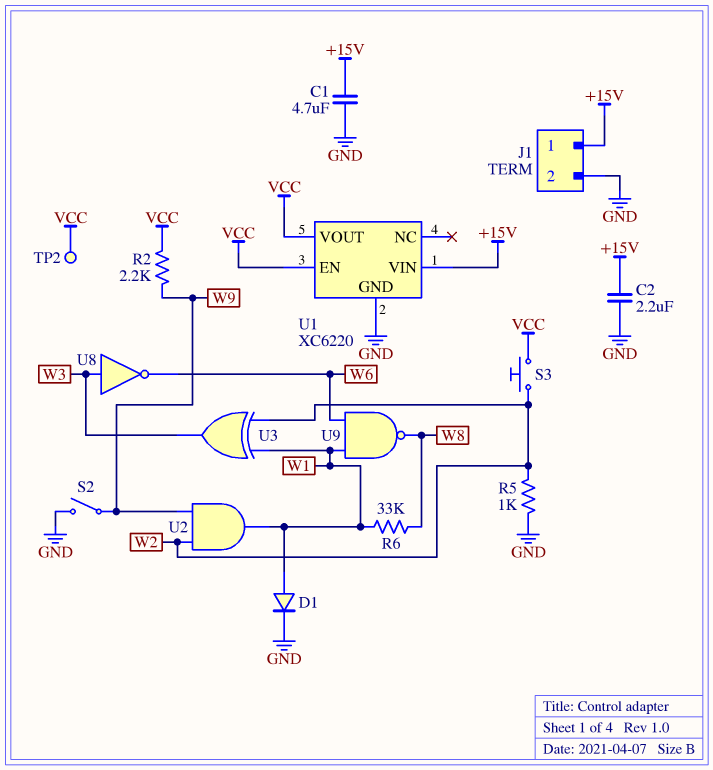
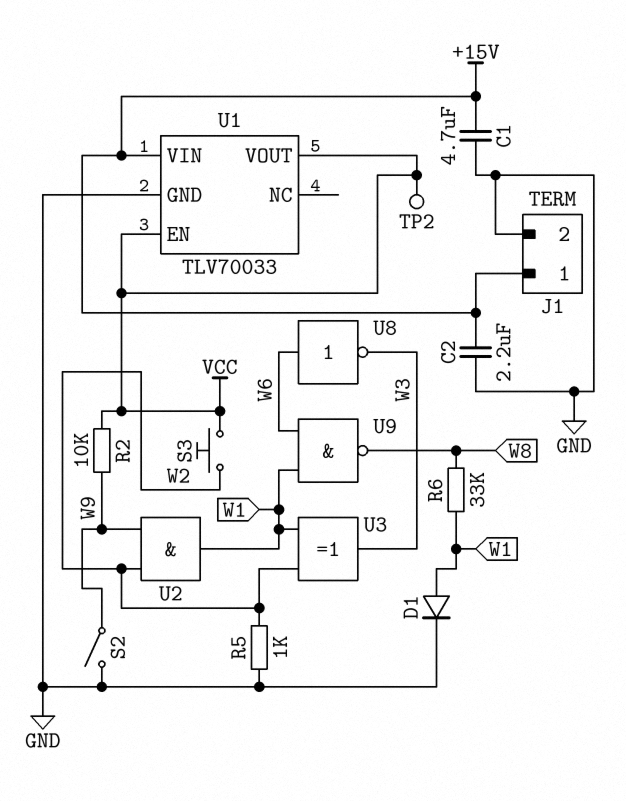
R2: 2.2k (VCC, W9) -> 10k (VCC, W9)
U1: XC6220 -> TLV70033
U8: NOT (in W3, out W6) -> NOT (in W6, out W3)

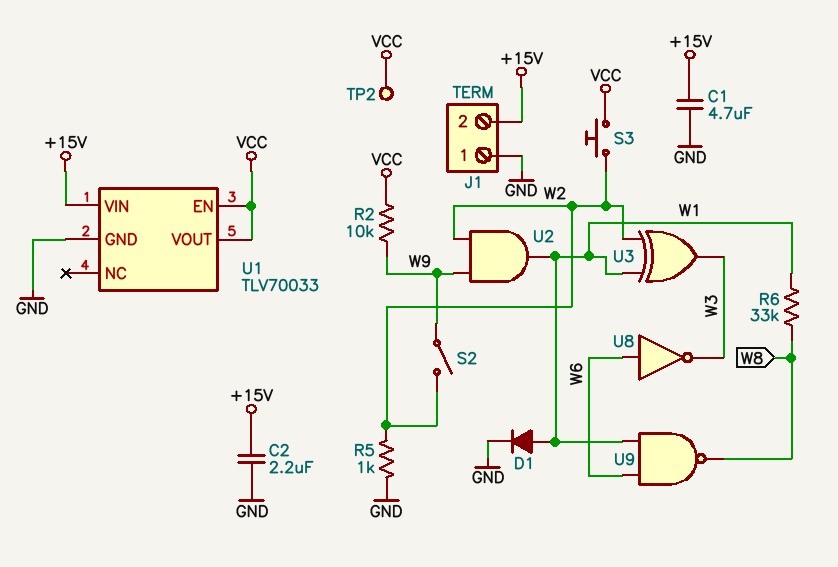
J1 pin 1: +15V -> GND
J1 pin 2: GND -> +15V
S2: switch (GND, W9) -> switch (W2, W9)

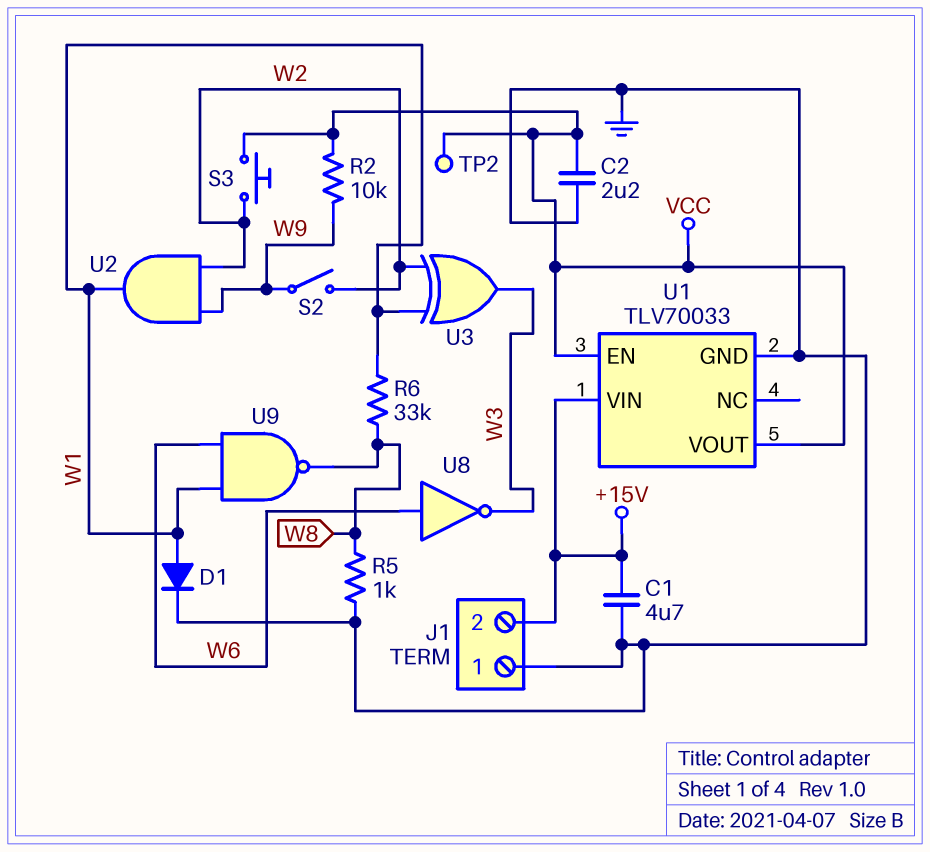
C2: 2.2uF (+15V, GND) -> 2.2uF (GND, VCC)
R5: 1k (GND, W2) -> 1k (GND, W8)

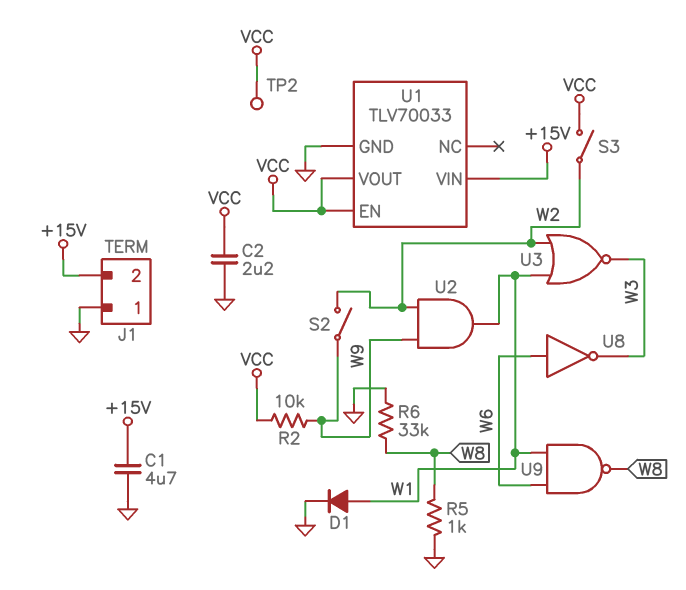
R6: 33k (W1, W8) -> 33k (GND, W8)
S3: button (VCC, W2) -> switch (VCC, W2)
U3: XOR (in W1, in W2, out W3) -> NOR (in W1, in W2, out W3)

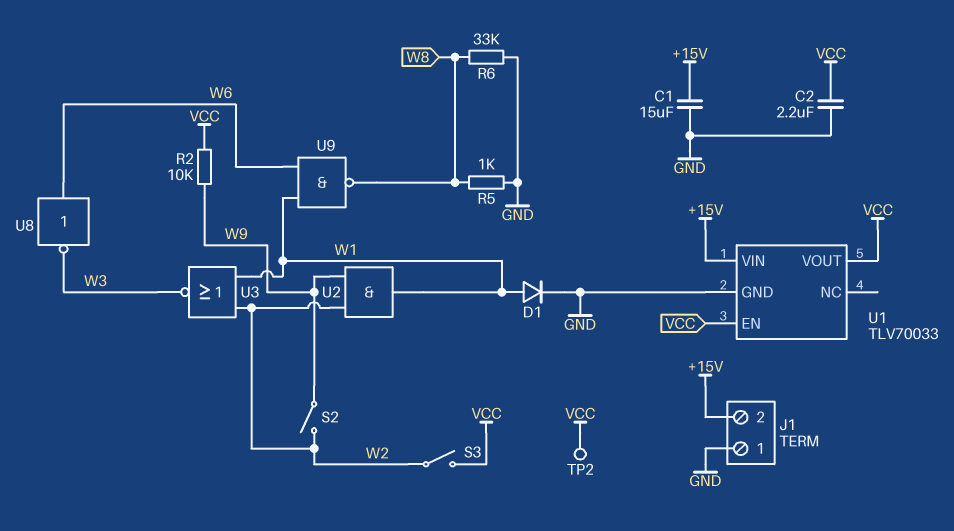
C1: 4.7uF (+15V, GND) -> 15uF (+15V, GND)

